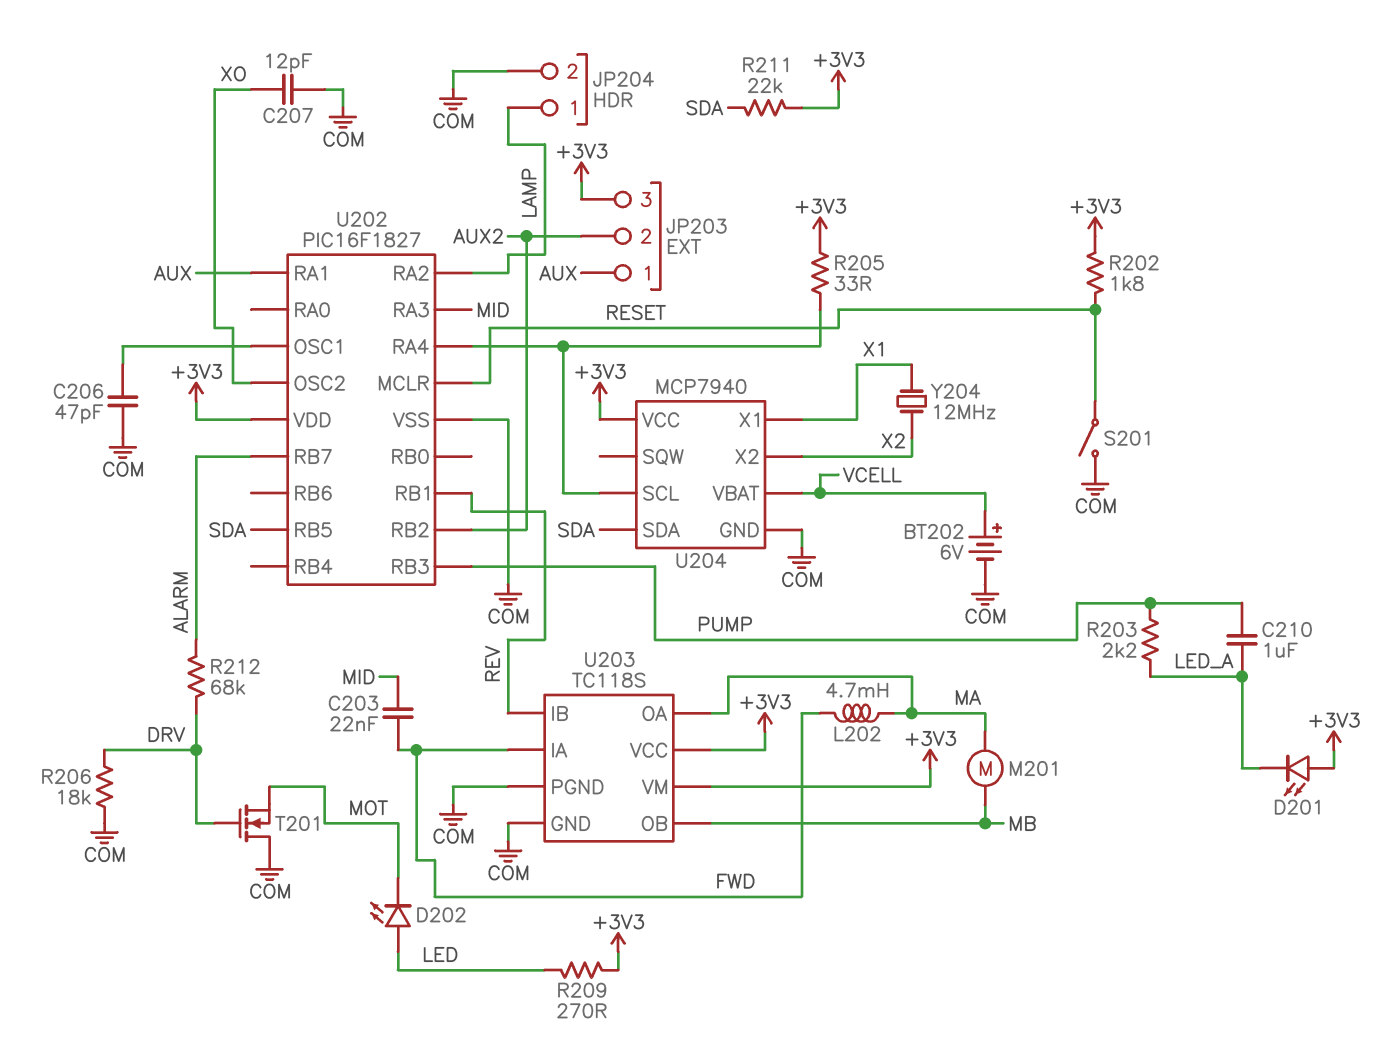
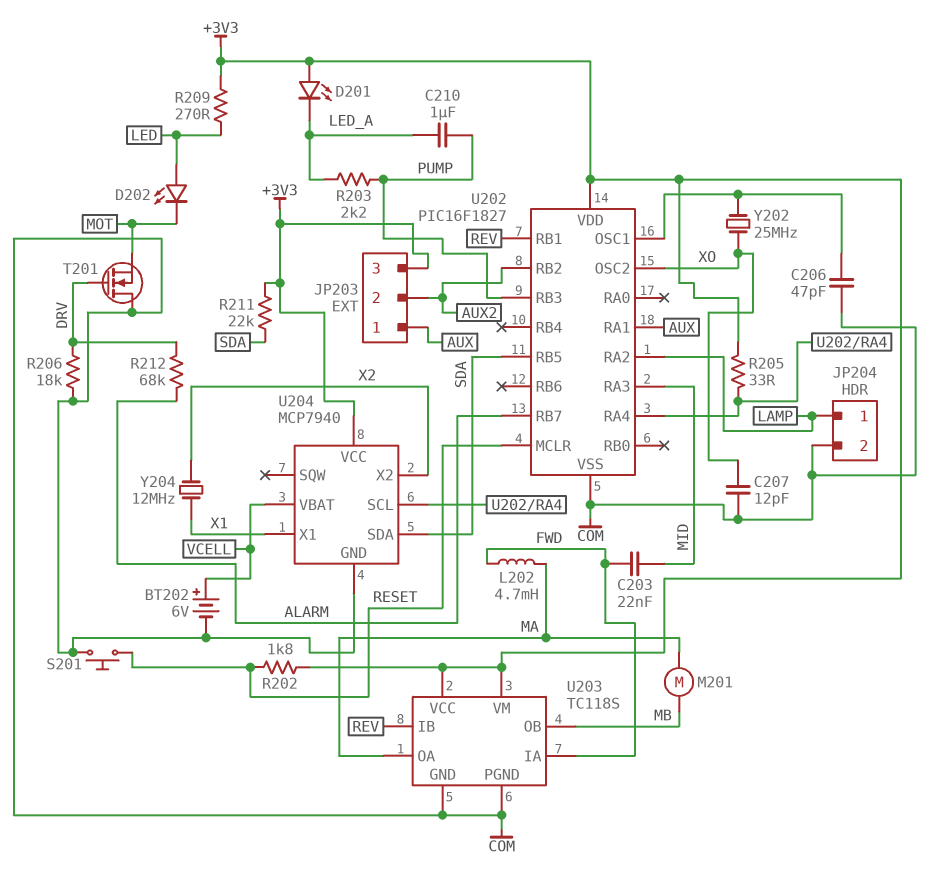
S201: switch (COM, RESET) -> button (COM, RESET)
Y202: none -> 25MHz (U202/OSC1, XO)

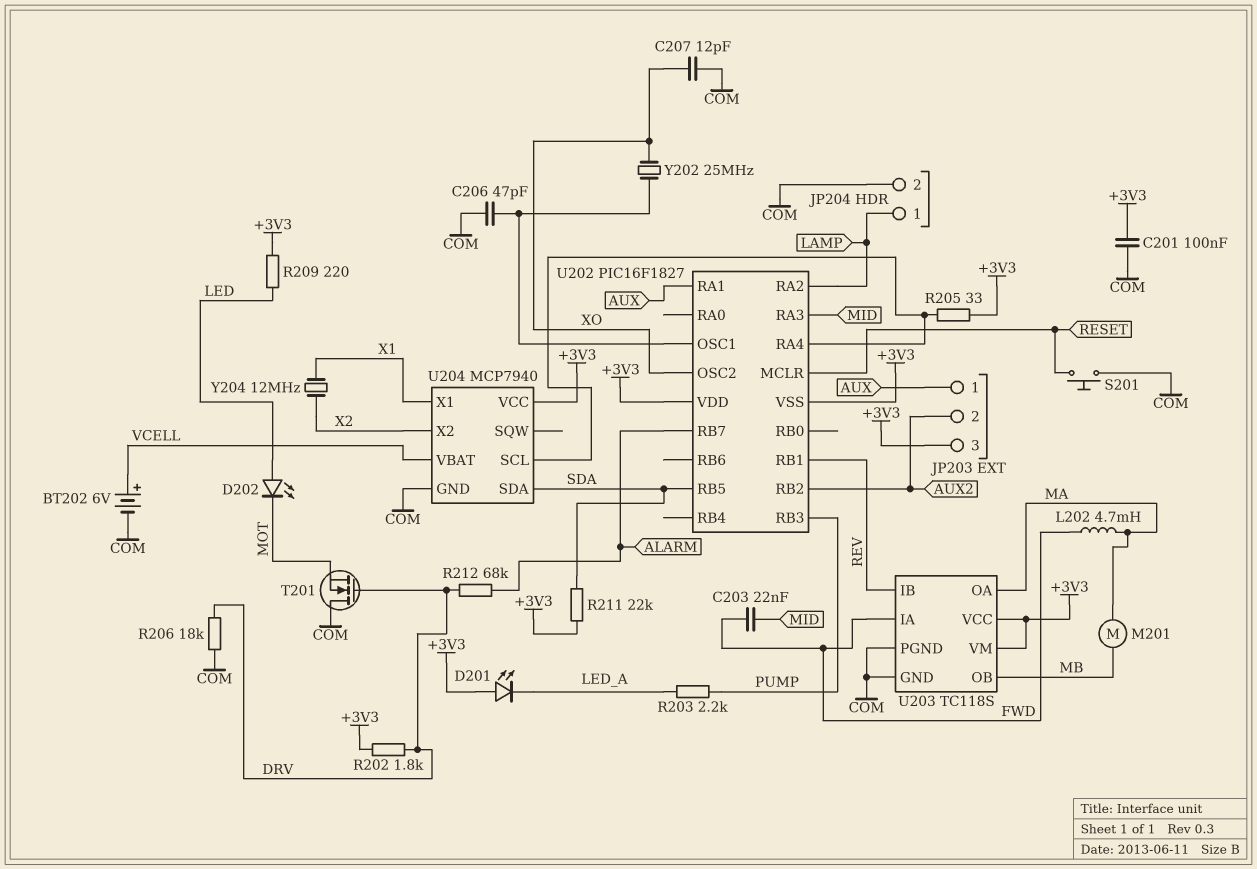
C201: none -> 100nF (+3V3, COM)
C210: 1uF (LED_A, PUMP) -> none
R202: 1.8k (+3V3, RESET) -> 1.8k (+3V3, DRV)
R209: 270 (+3V3, LED) -> 220 (+3V3, LED)
U202 pin VSS: COM -> +3V3

